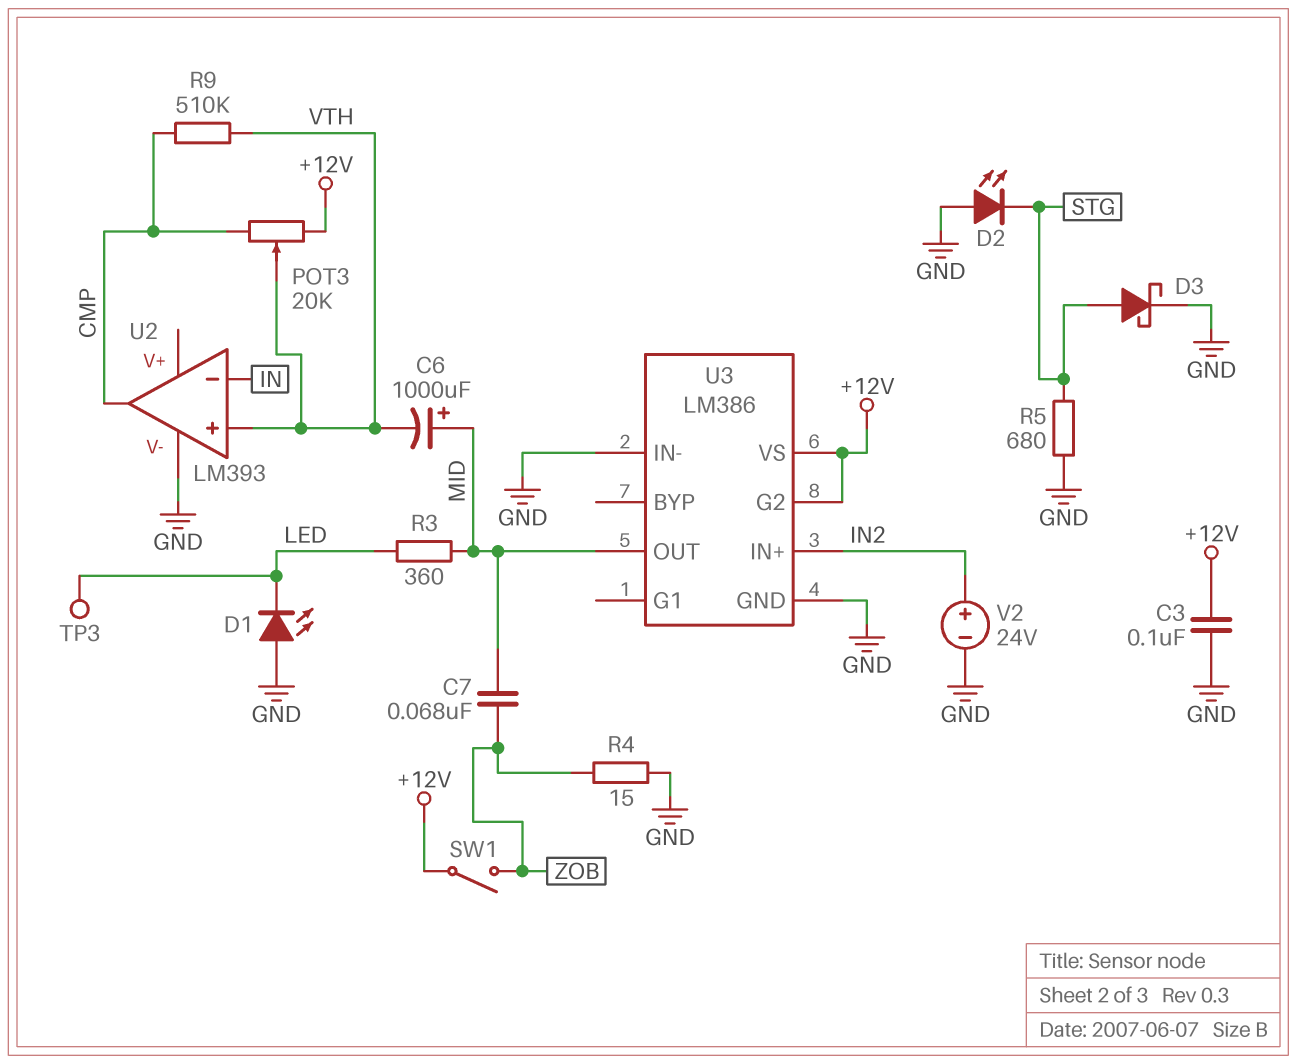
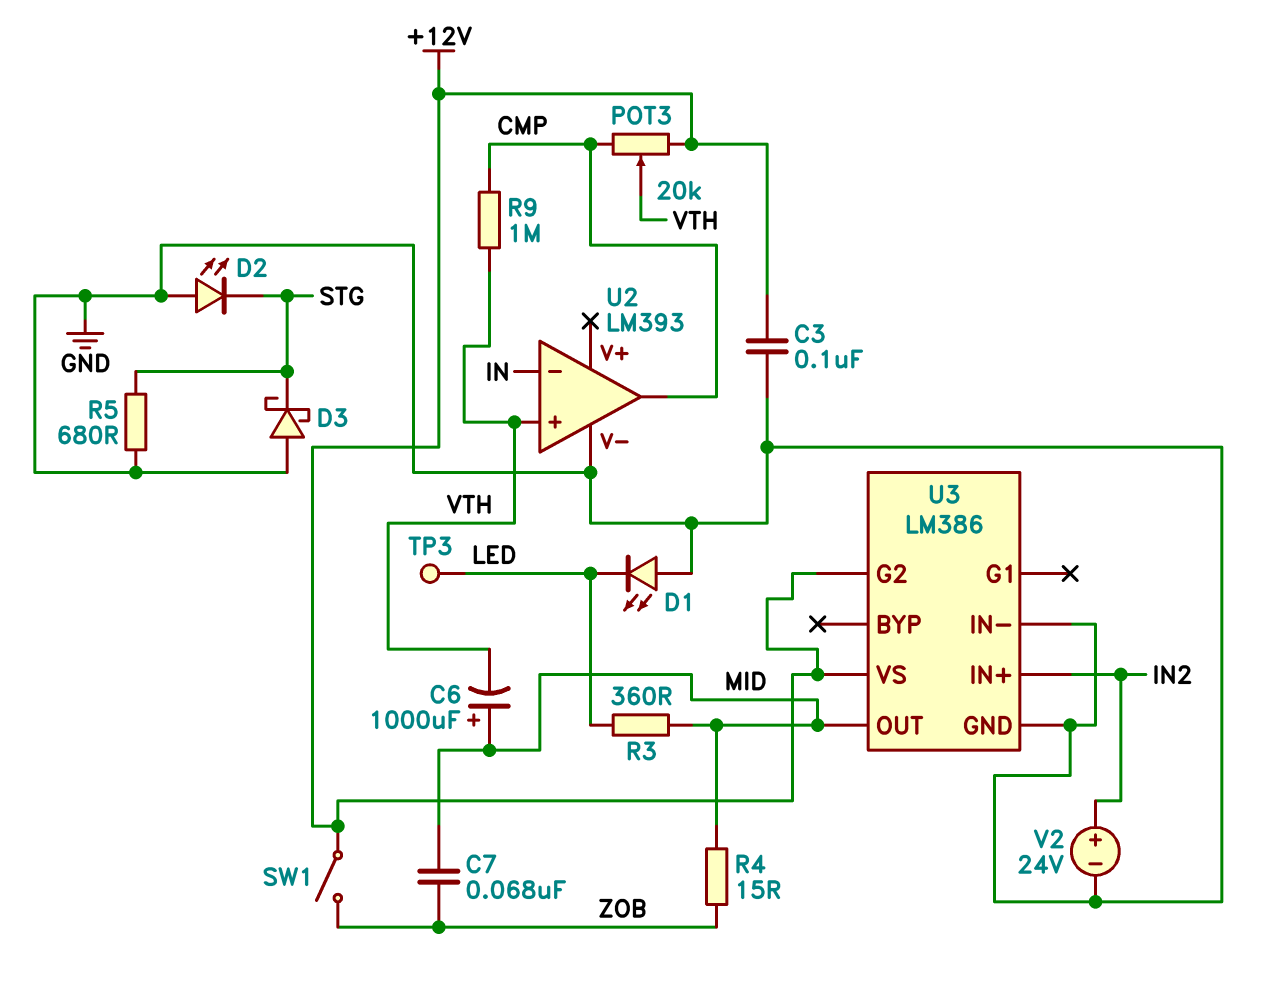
D3: schottky (A STG, K GND) -> schottky (A GND, K STG)
R4: 15 (GND, ZOB) -> 15 (MID, ZOB)
R9: 510k (CMP, VTH) -> 1M (CMP, VTH)

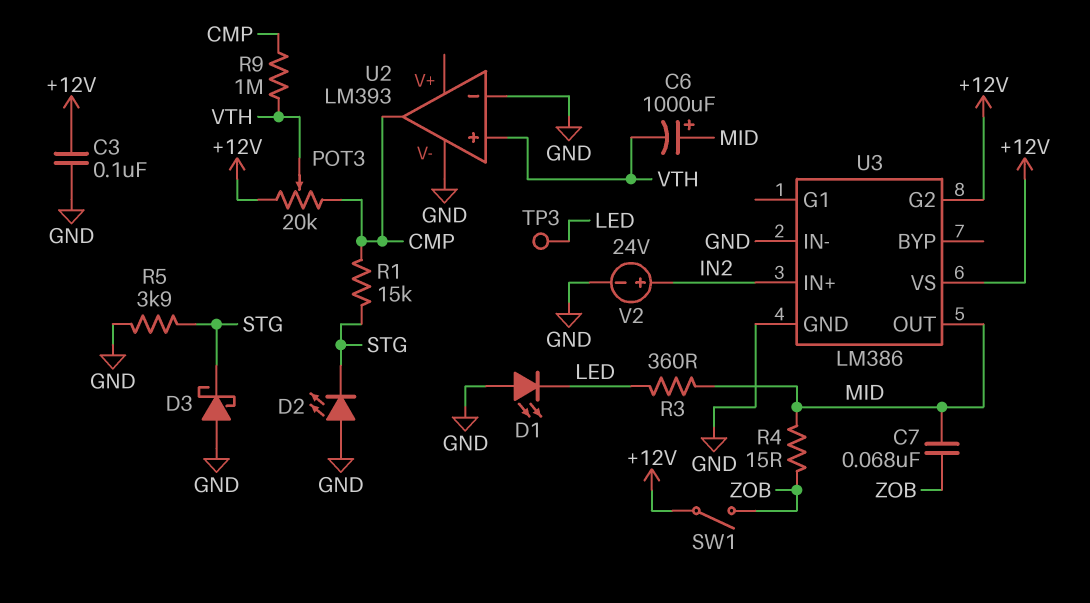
R1: none -> 15k (CMP, STG)
R5: 680 (GND, STG) -> 3.9k (GND, STG)
U2 pin in-: IN -> GND

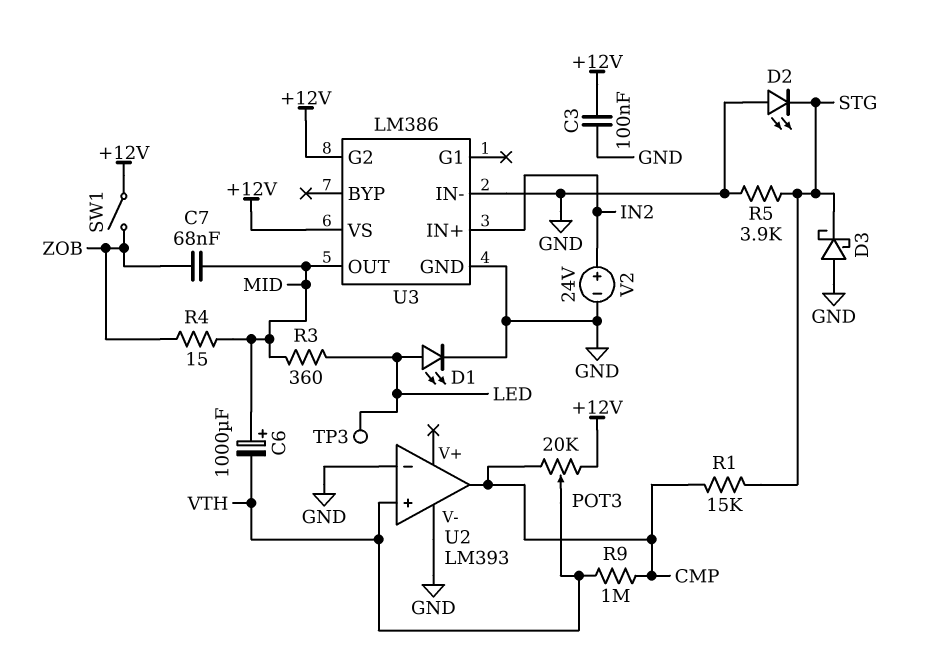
D1: LED (A GND, K LED) -> LED (A LED, K GND)

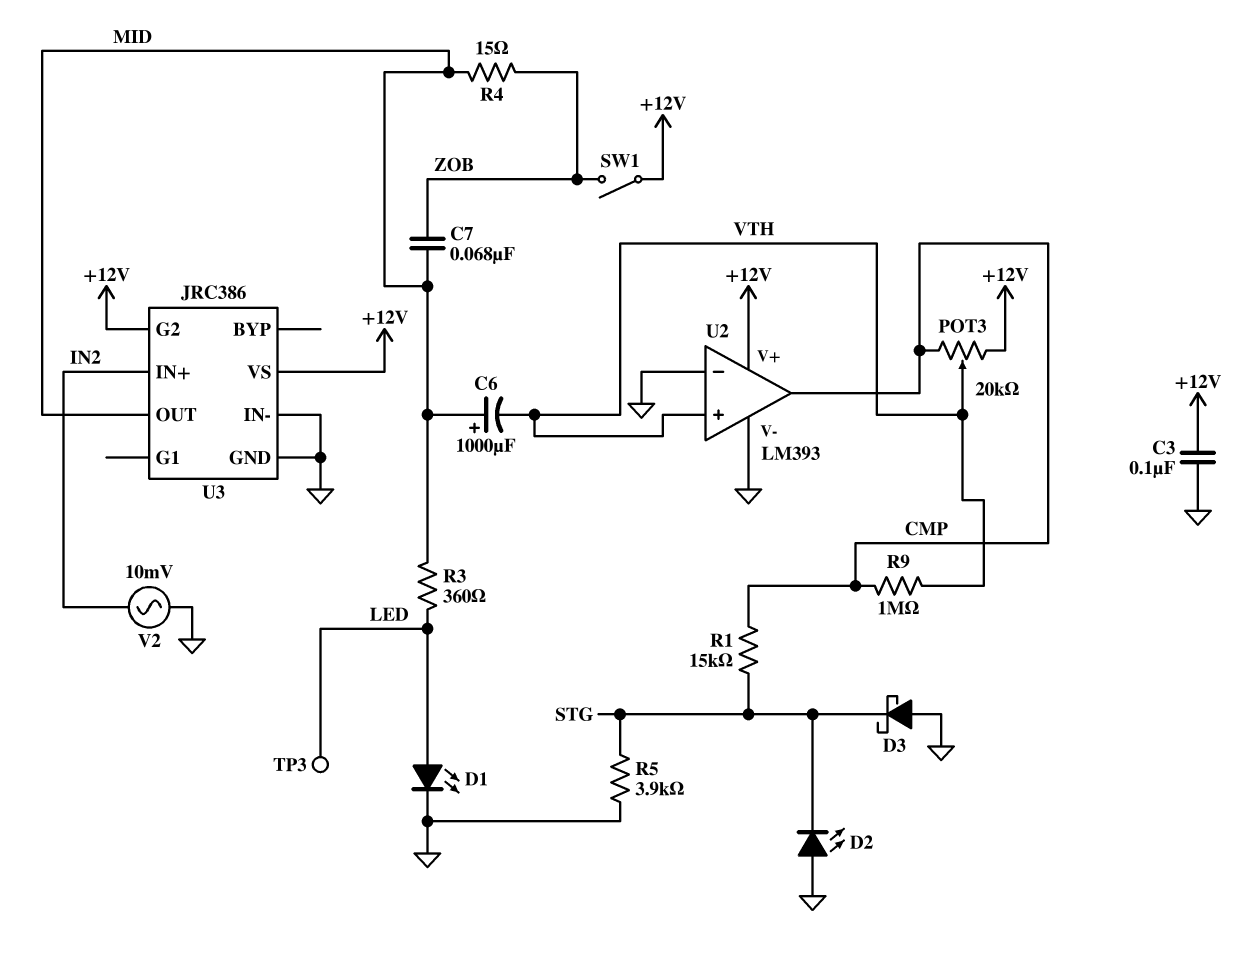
U2 pin V+: none -> +12V
U3: LM386 -> JRC386
V2: 24V (plus IN2, minus GND) -> AC 10mV (GND, IN2)

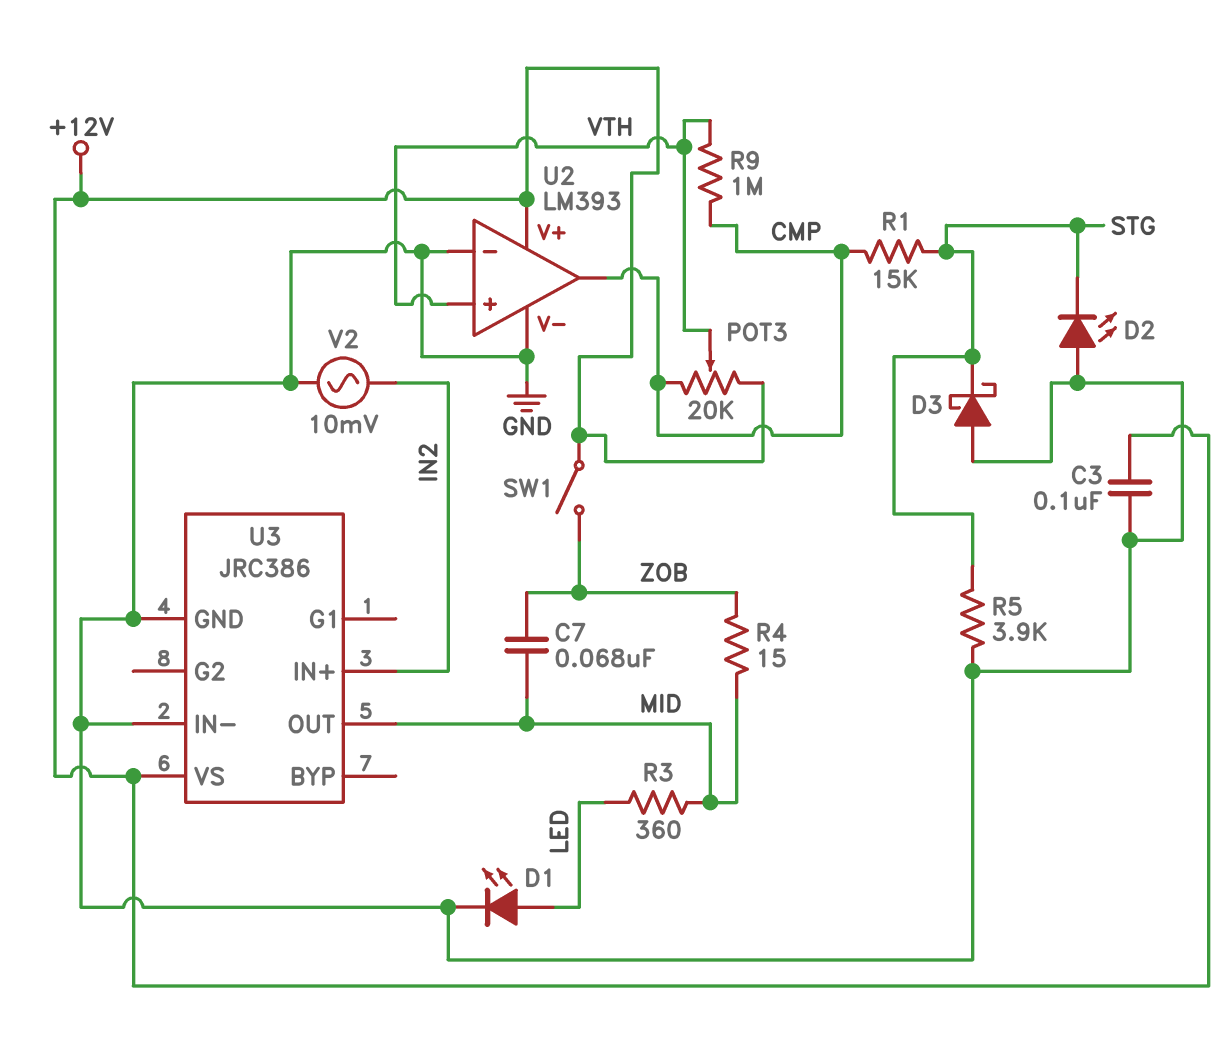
C6: 1000uF (plus MID, minus VTH) -> none
TP3: test point (LED) -> none
U3 pin G2: +12V -> none

